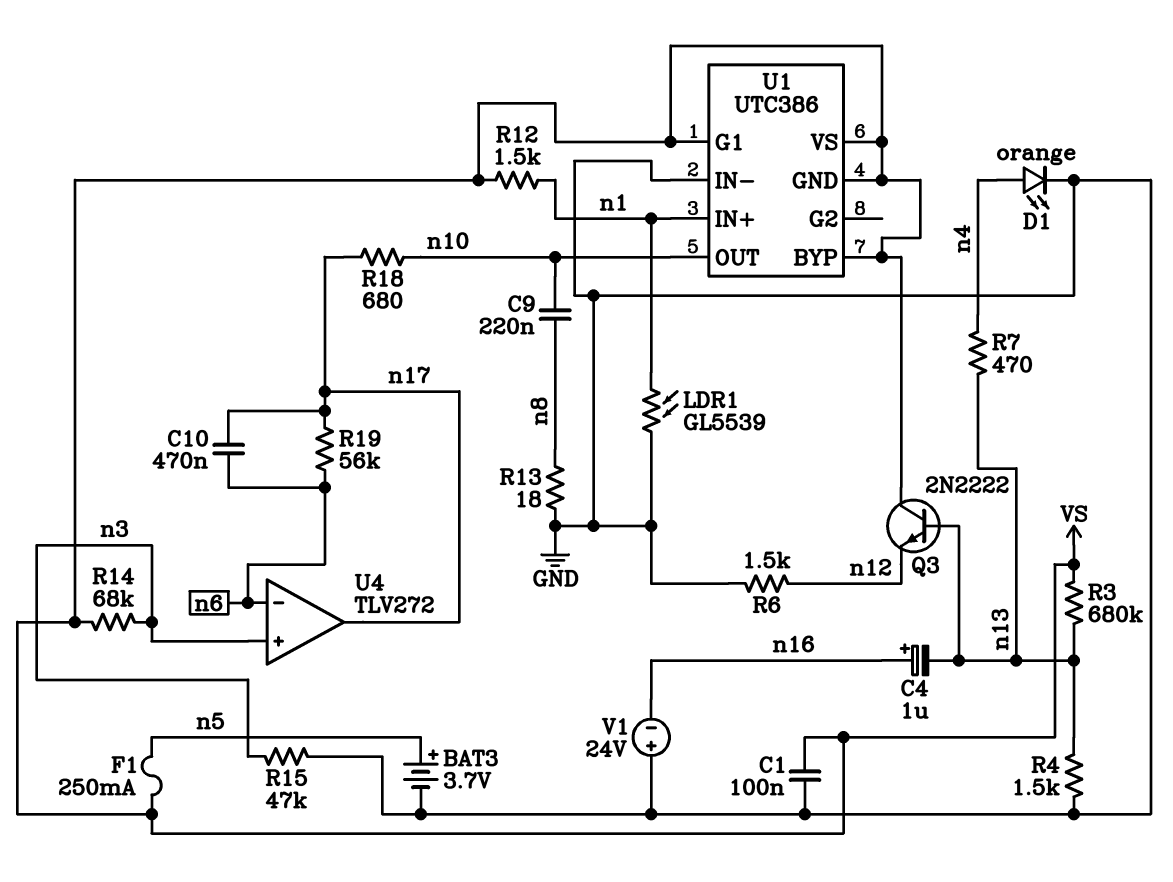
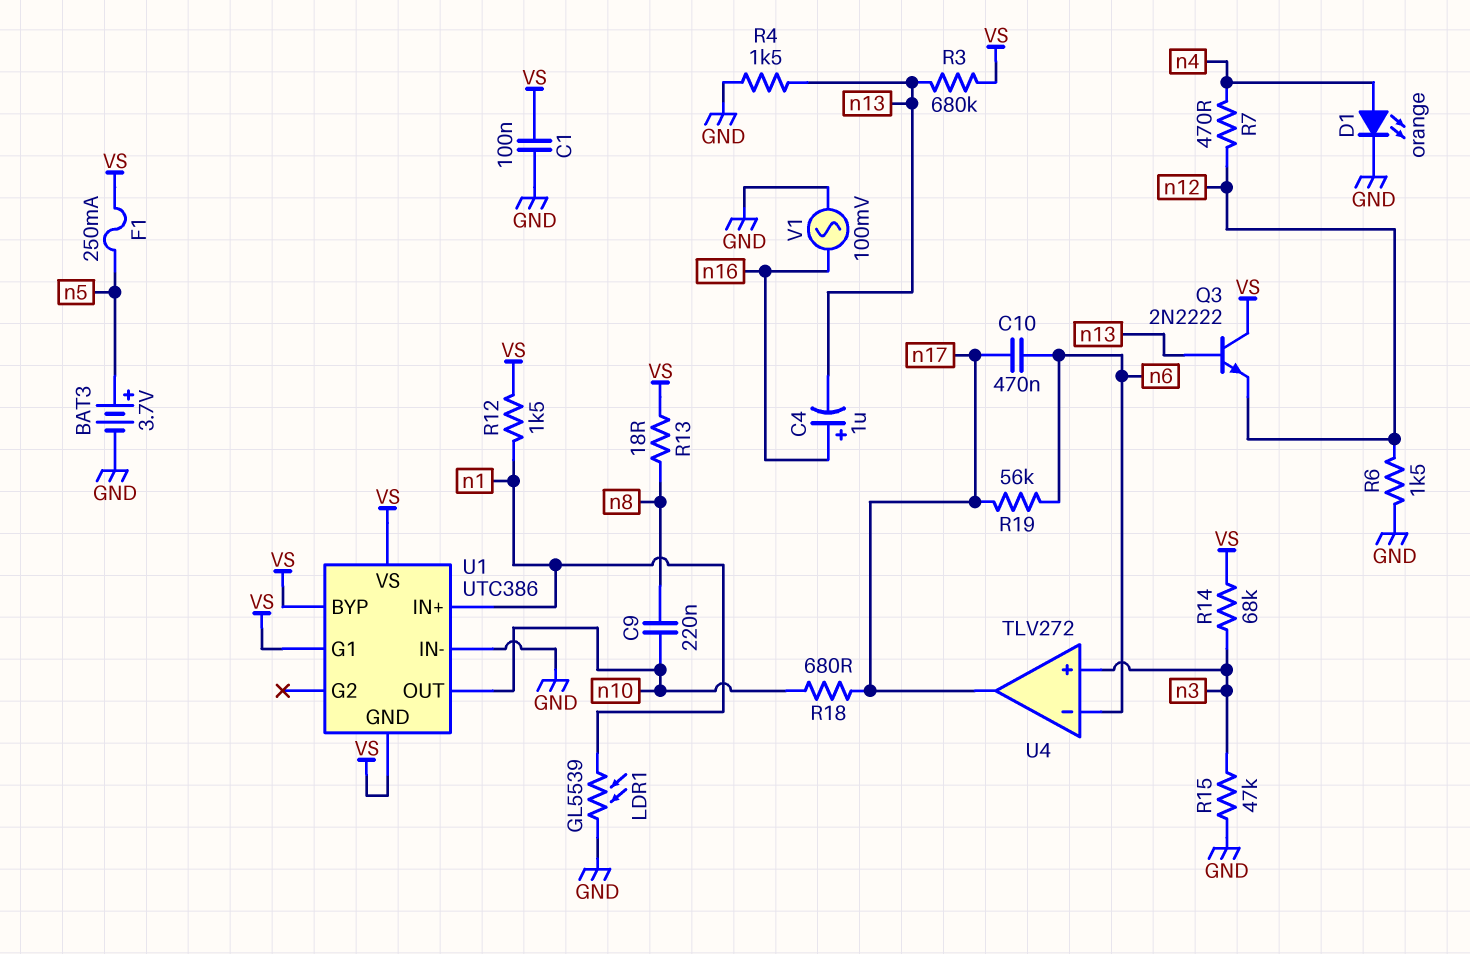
R7: 470 (n4, n13) -> 470 (n4, n12)
R13: 18 (GND, n8) -> 18 (VS, n8)
V1: 24V (plus GND, minus n16) -> AC 100mV (GND, n16)

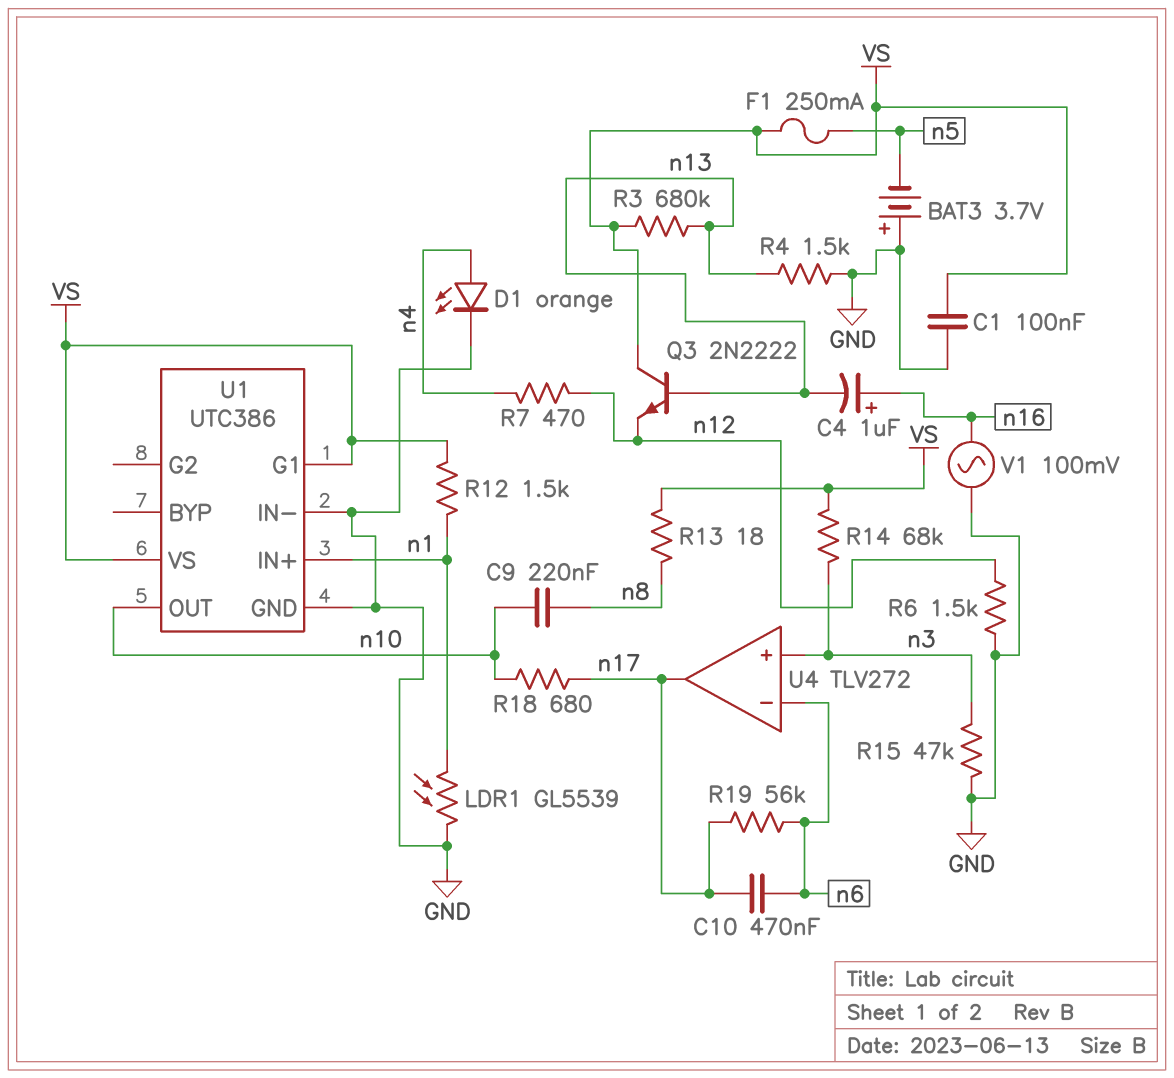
BAT3: 3.7V (plus n5, minus GND) -> 3.7V (plus GND, minus n5)
U1 pin BYP: VS -> none
U1 pin GND: VS -> GND

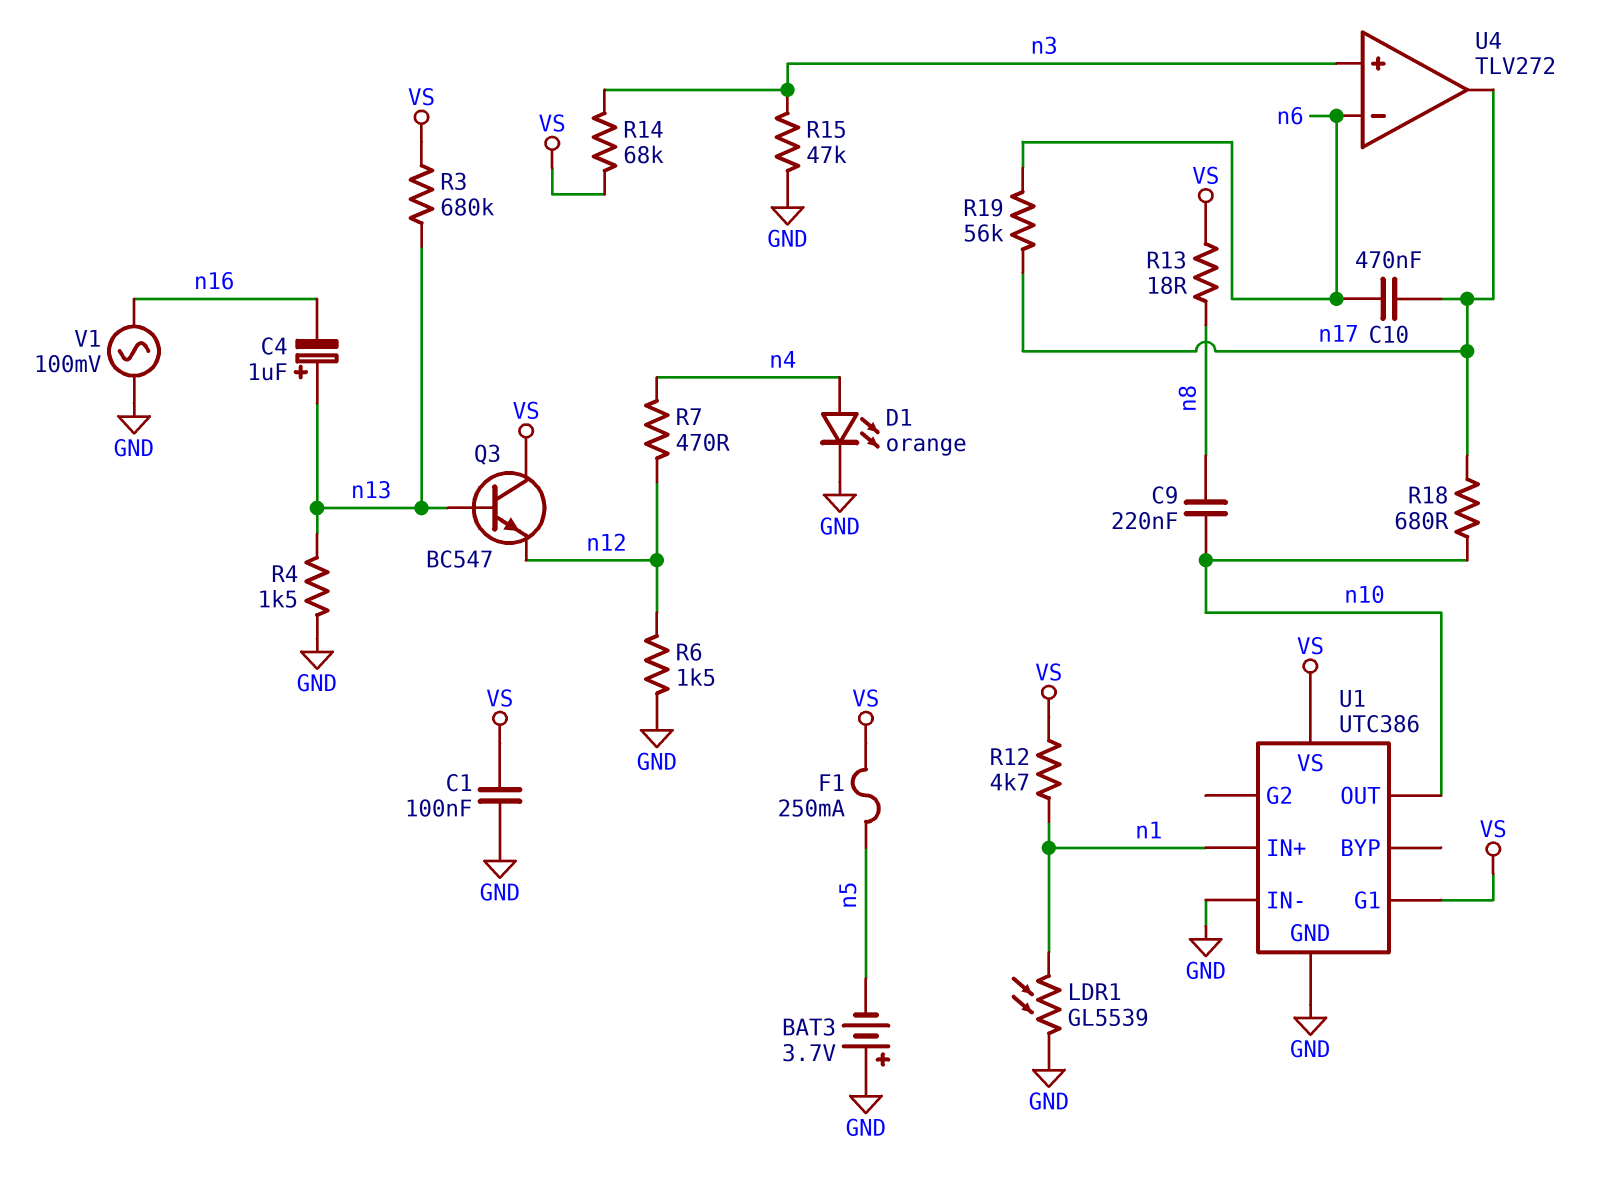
C4: 1uF (plus n16, minus n13) -> 1uF (plus n13, minus n16)
Q3: NPN 2N2222 (B n13, C VS, E n12) -> NPN BC547 (B n13, C VS, E n12)
R12: 1.5k (VS, n1) -> 4.7k (VS, n1)

